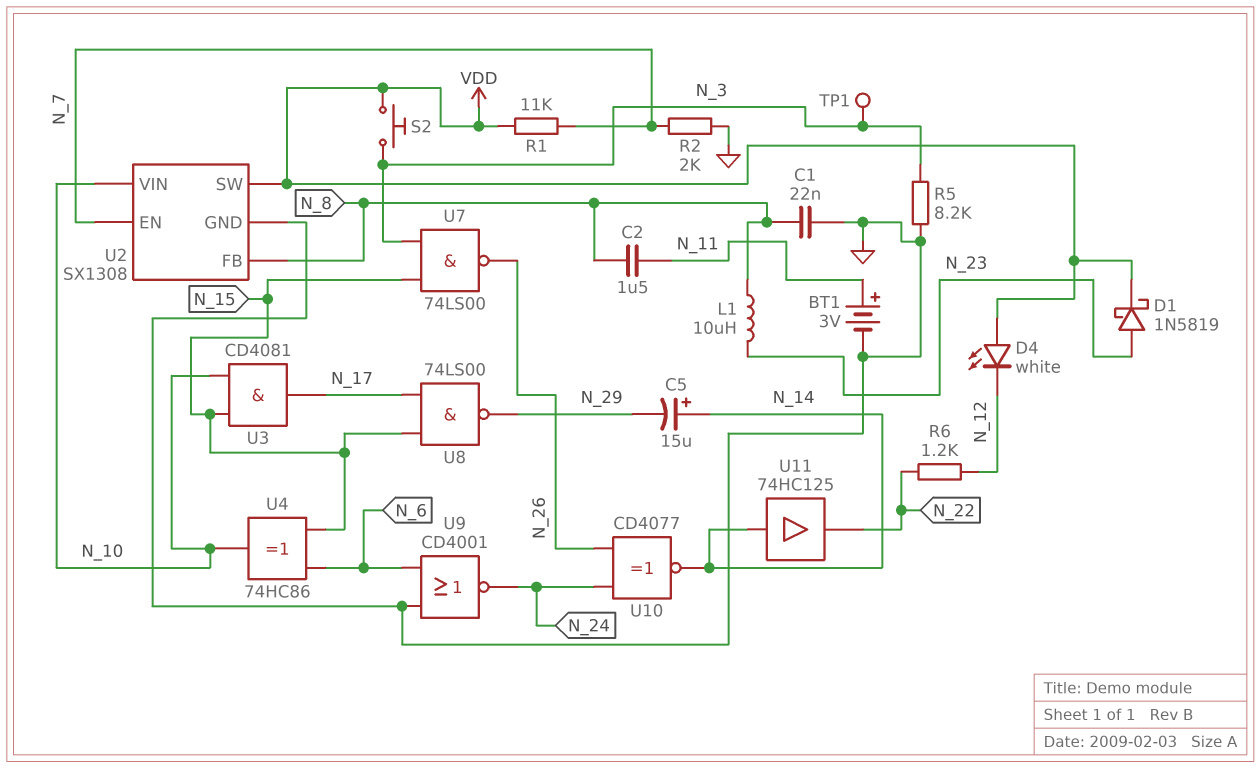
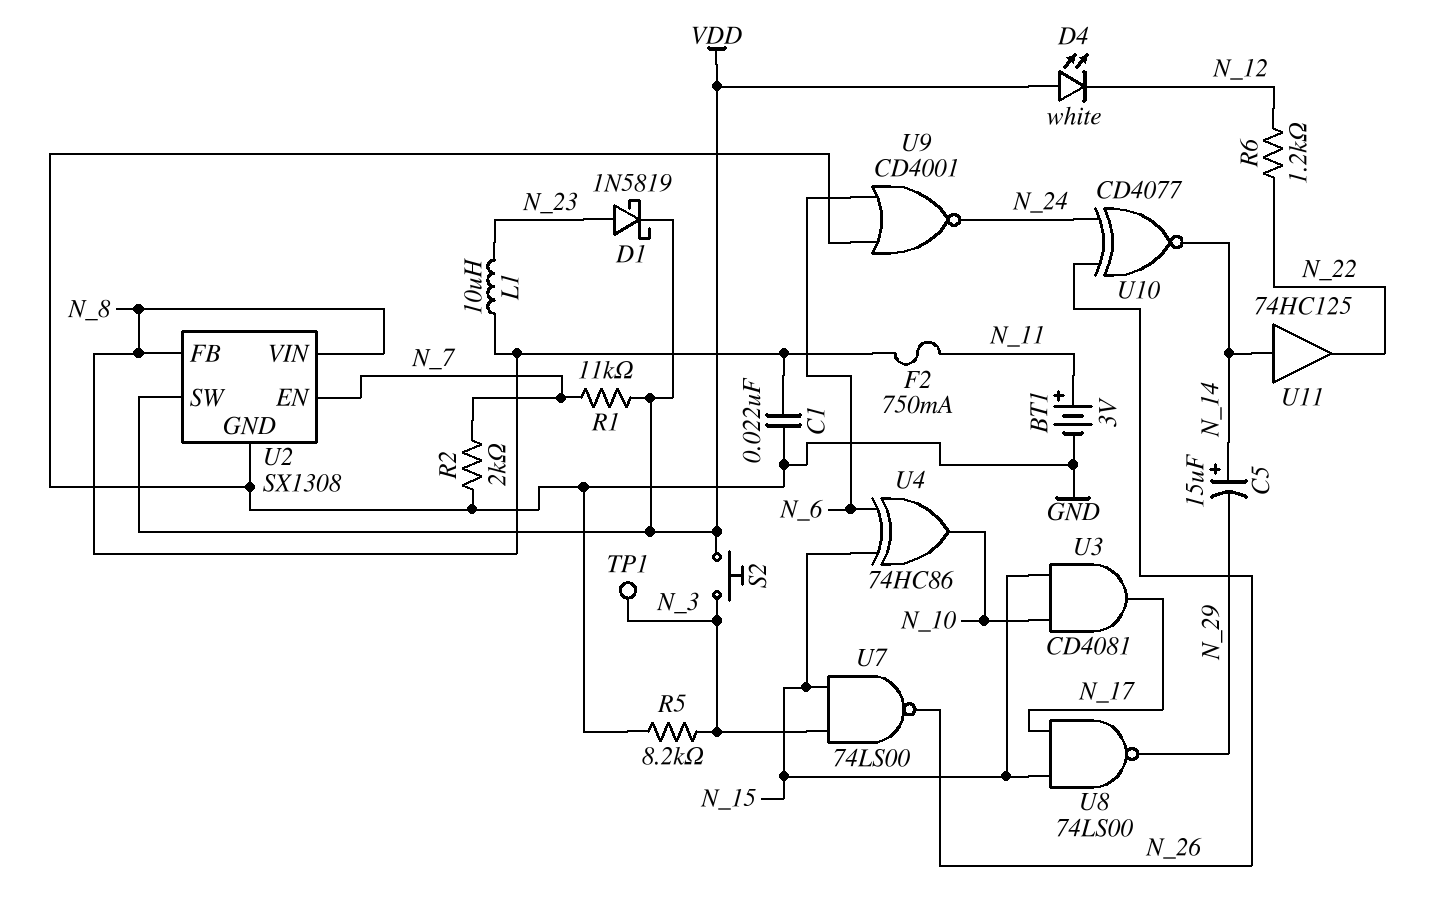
C2: 1.5uF (N_8, N_11) -> none
F2: none -> 750mA (N_8, N_11)
U2 pin VIN: N_10 -> N_8

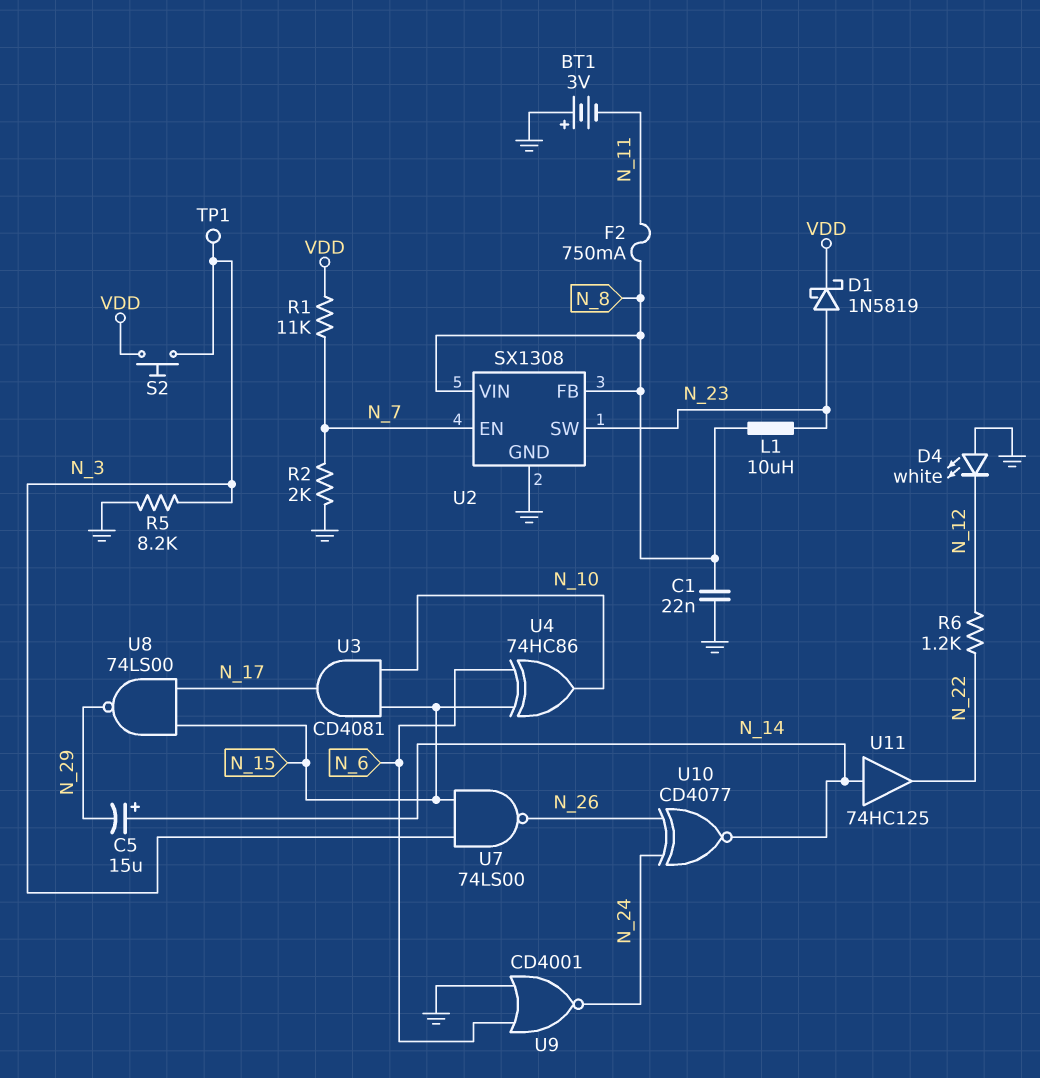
BT1: 3V (plus N_11, minus GND) -> 3V (plus GND, minus N_11)
D4: LED white (A VDD, K N_12) -> LED white (A GND, K N_12)
U2 pin SW: VDD -> N_23

